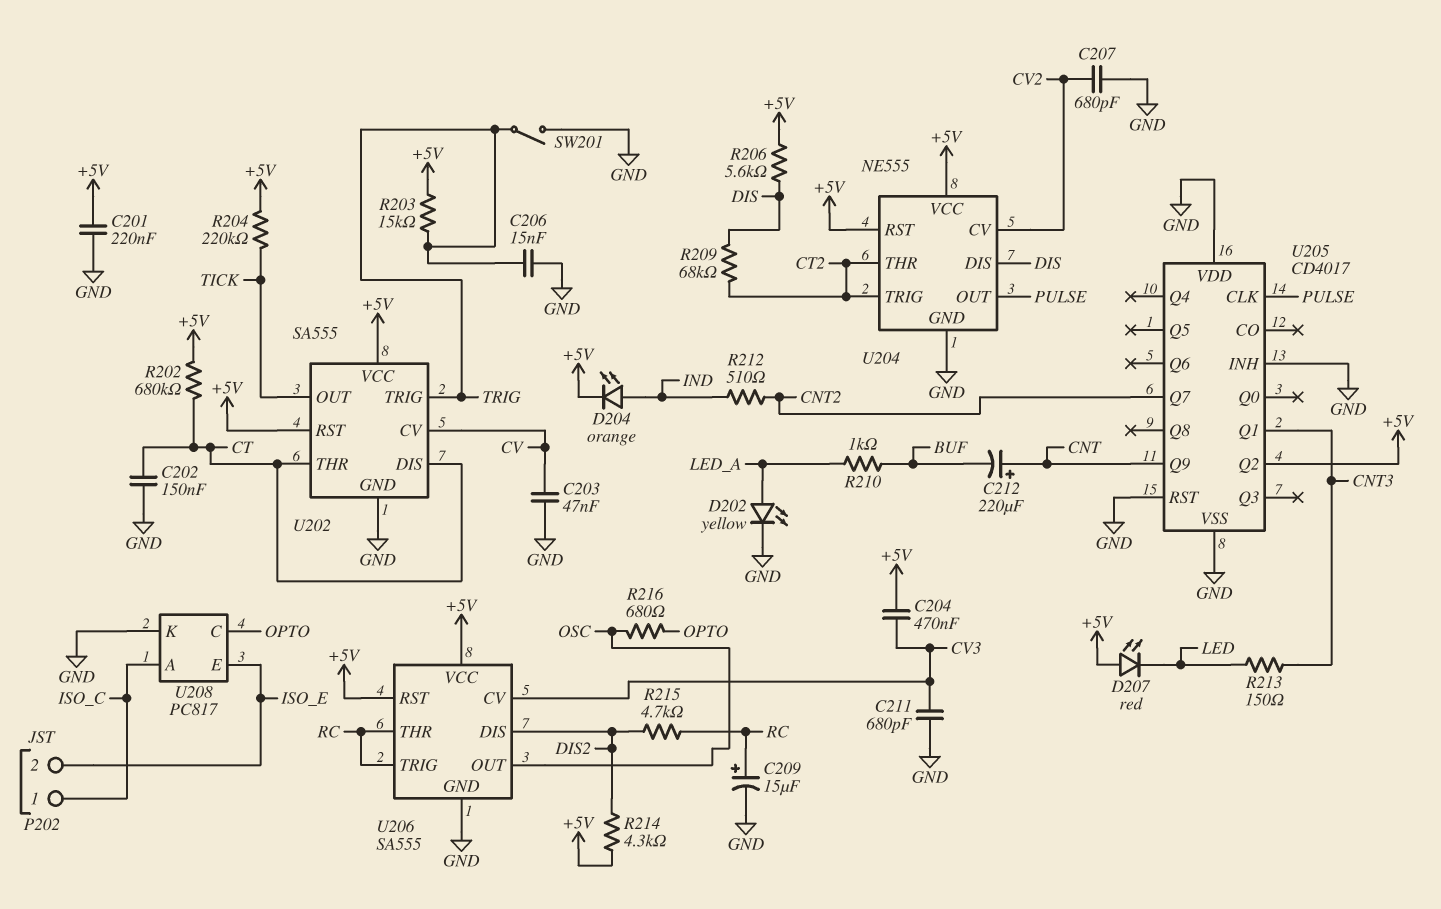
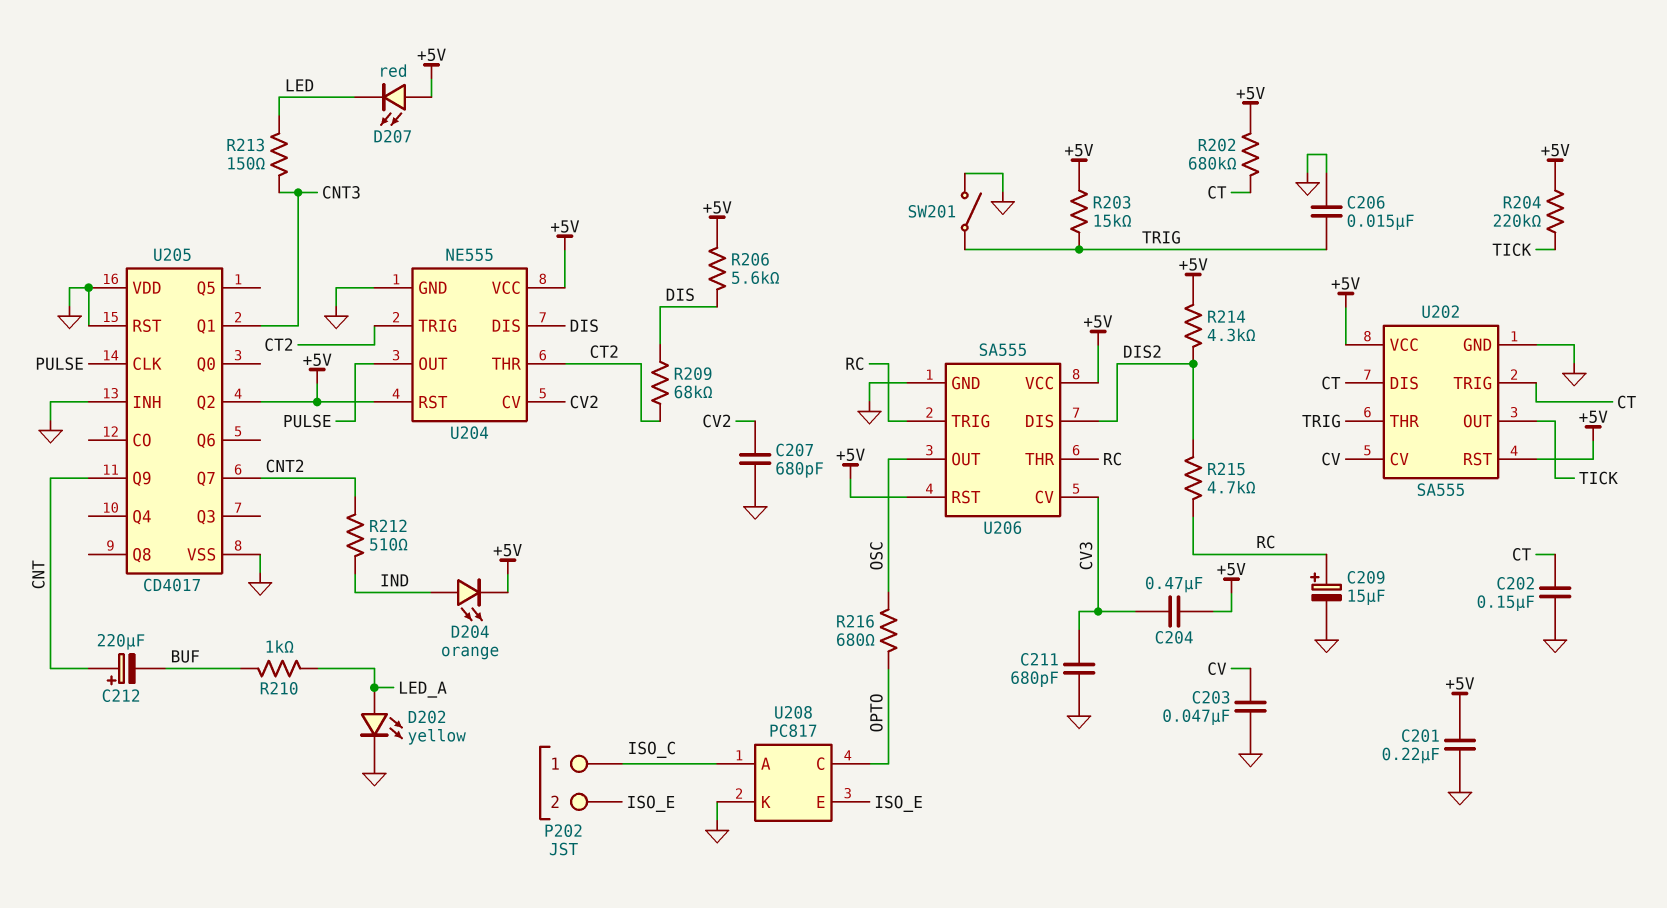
U202 pin THR: CT -> TRIG
U202 pin TRIG: TRIG -> CT

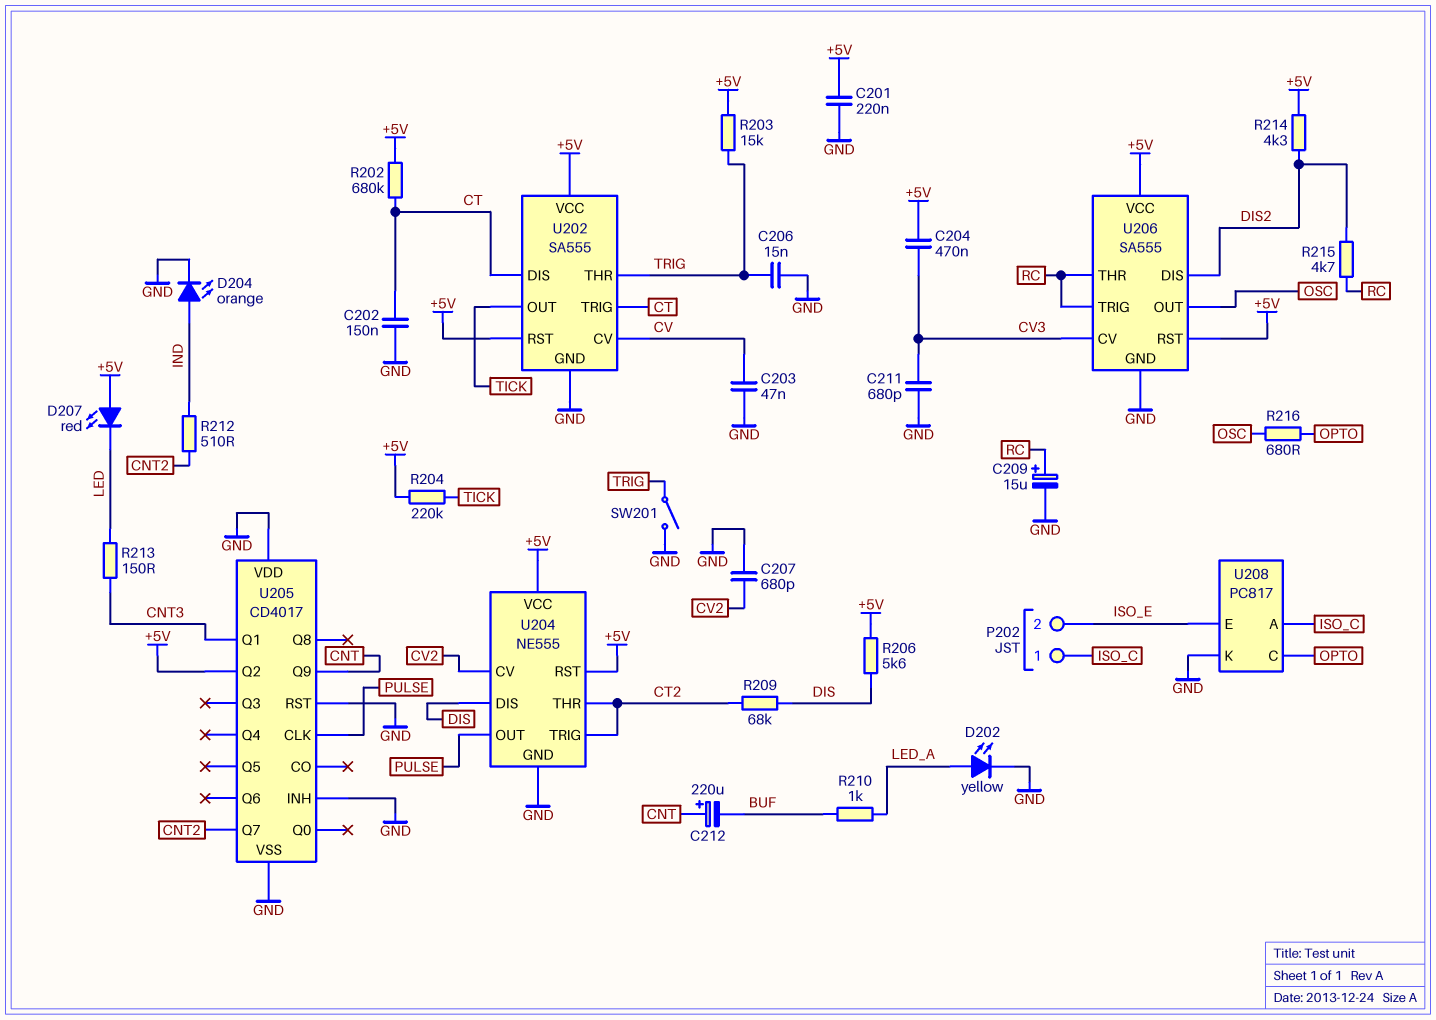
D204: LED orange (A IND, K +5V) -> LED orange (A IND, K GND)

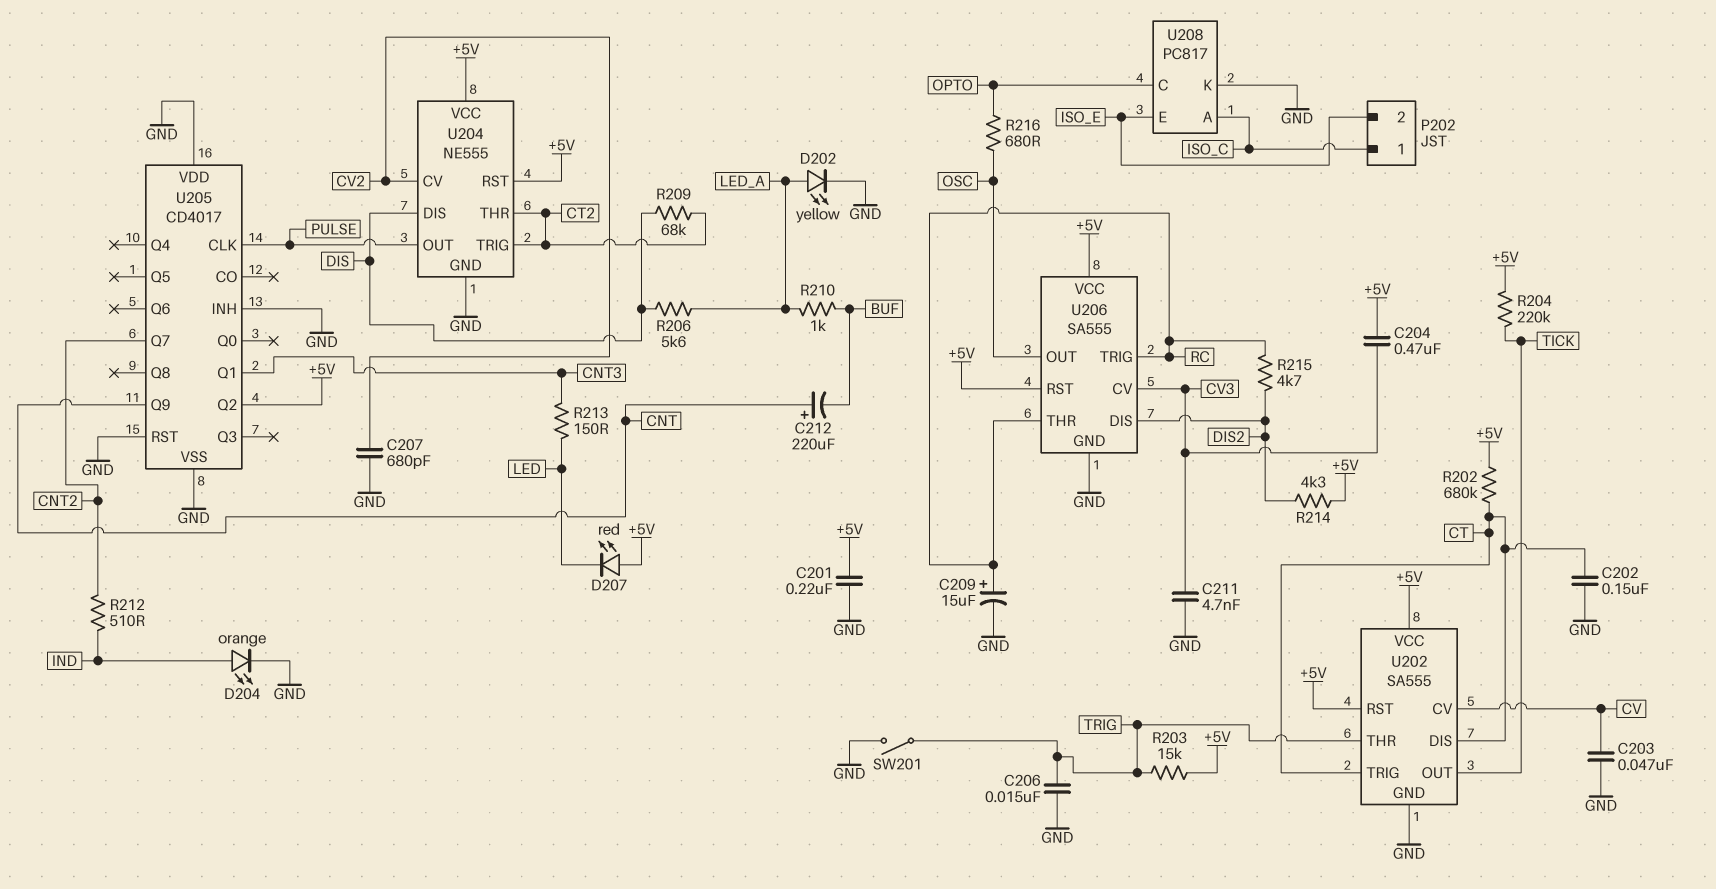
C211: 680pF (CV3, GND) -> 4.7nF (CV3, GND)
R206: 5.6k (+5V, DIS) -> 5.6k (DIS, LED_A)

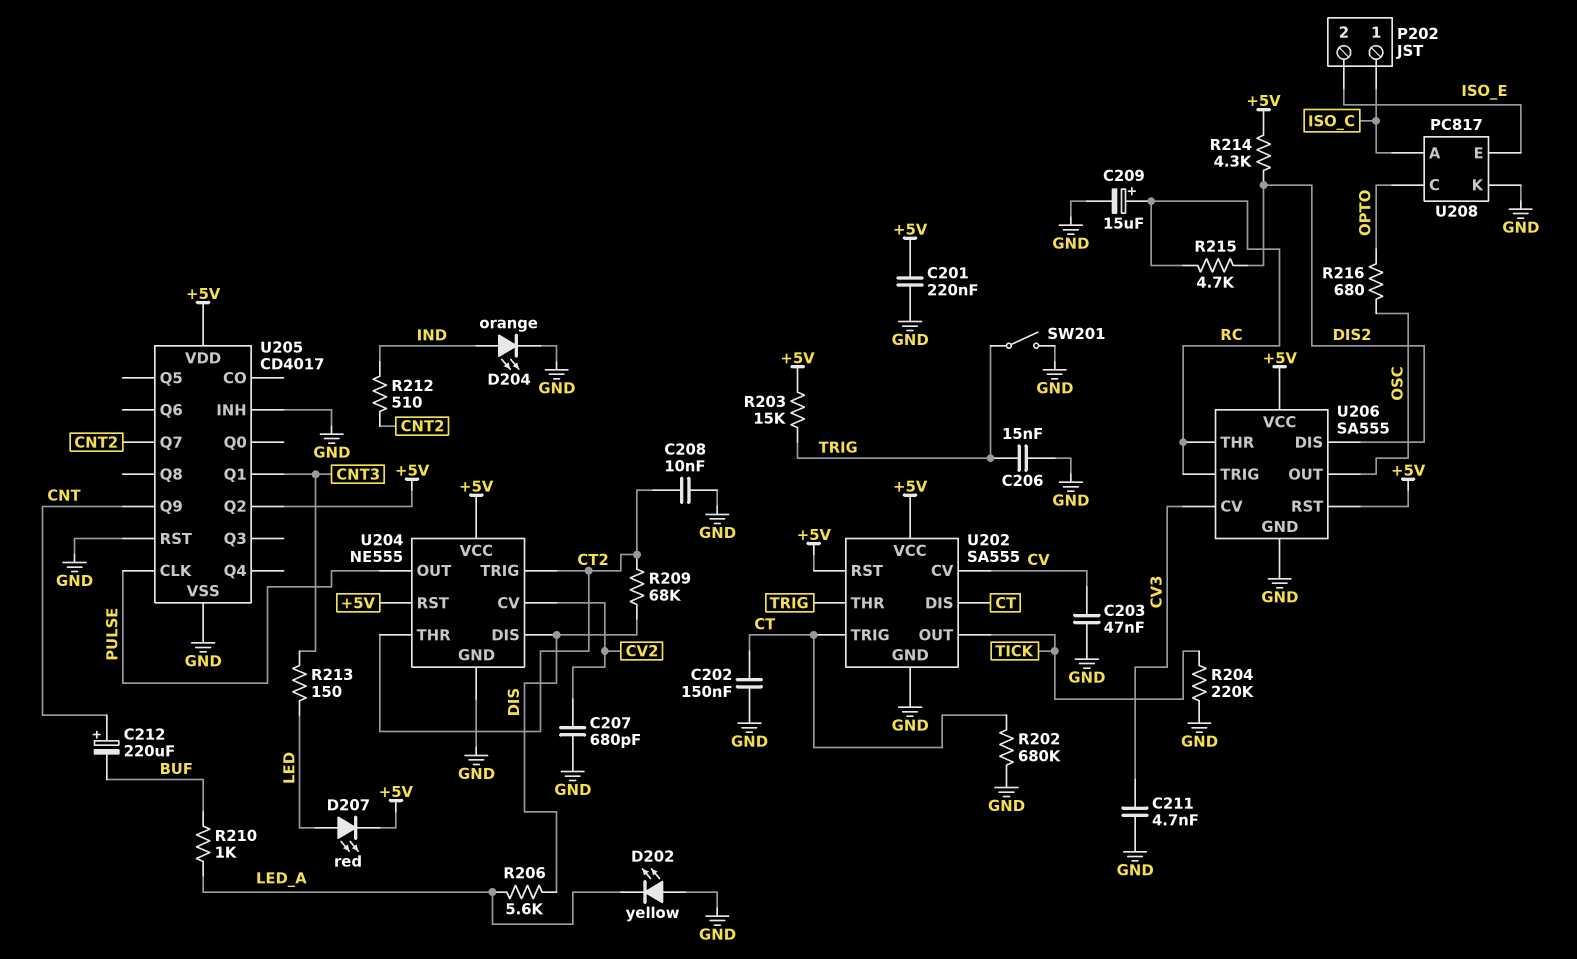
C204: 470nF (+5V, CV3) -> none
C208: none -> 10nF (CT2, GND)
D202: LED yellow (A LED_A, K GND) -> LED yellow (A GND, K LED_A)
D207: LED red (A +5V, K LED) -> LED red (A LED, K +5V)
R202: 680k (+5V, CT) -> 680k (CT, GND)
R204: 220k (+5V, TICK) -> 220k (GND, TICK)
U205 pin VDD: GND -> +5V

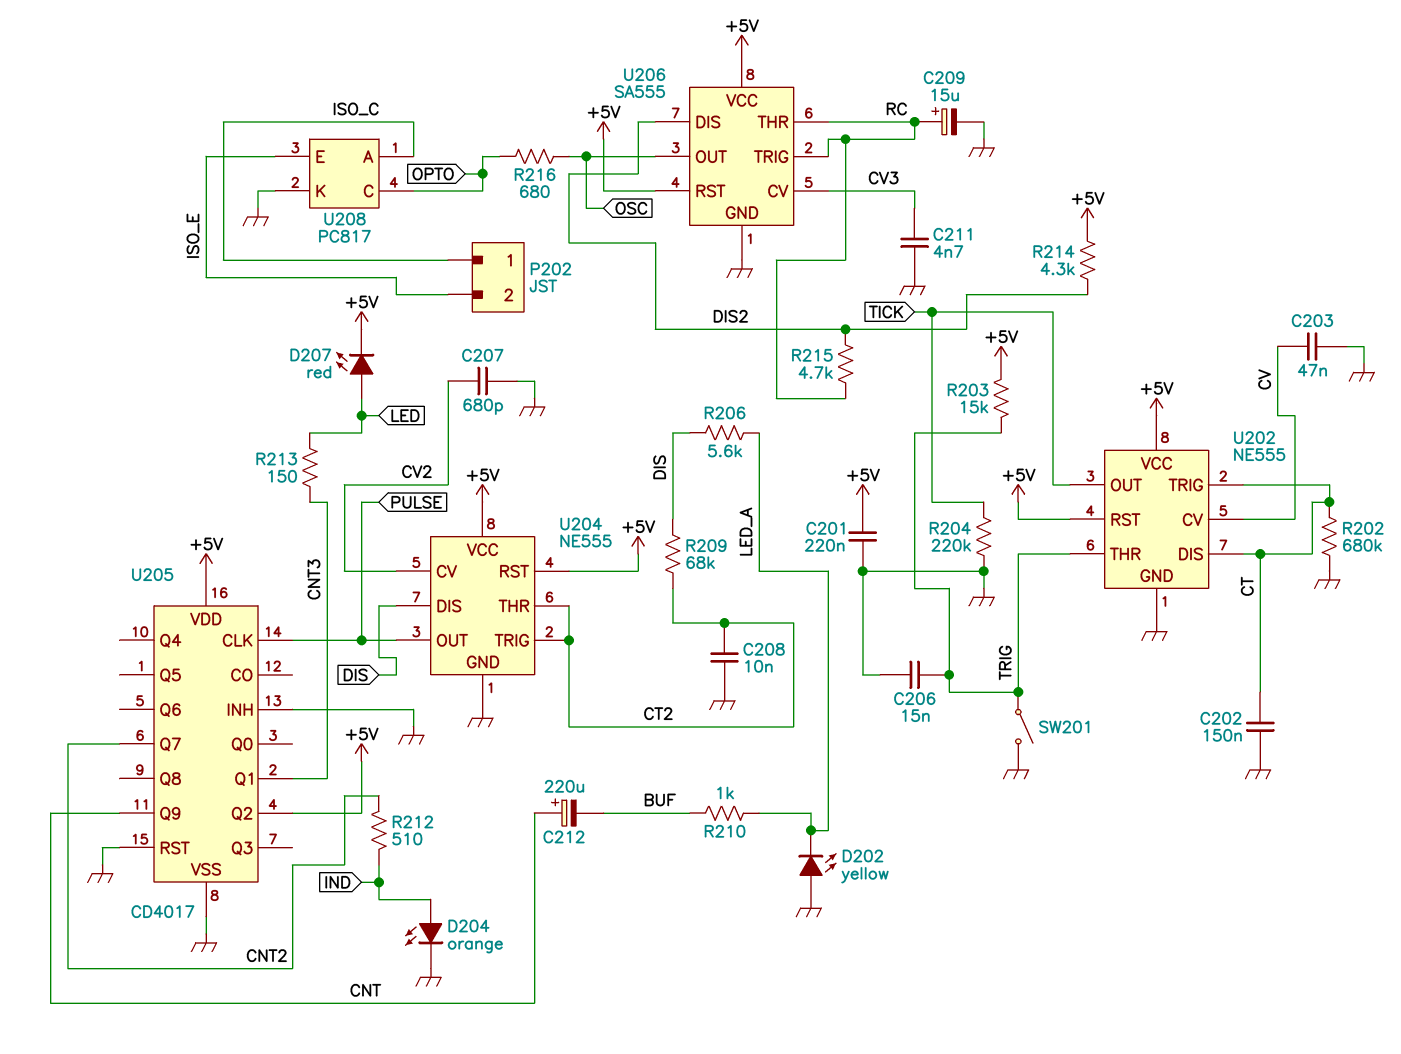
U202: SA555 -> NE555

